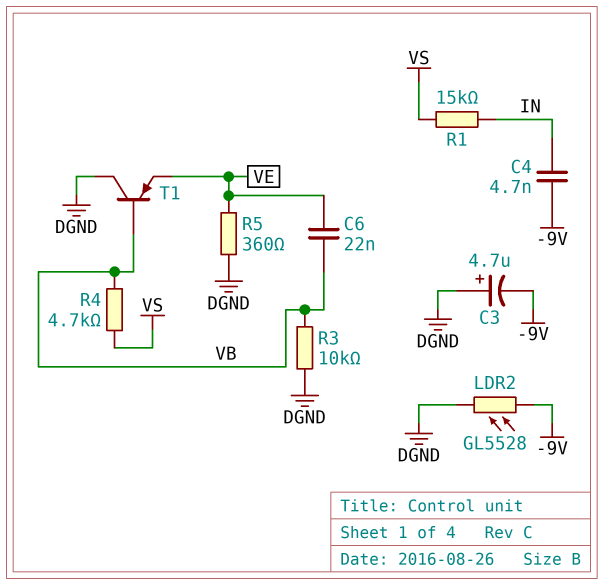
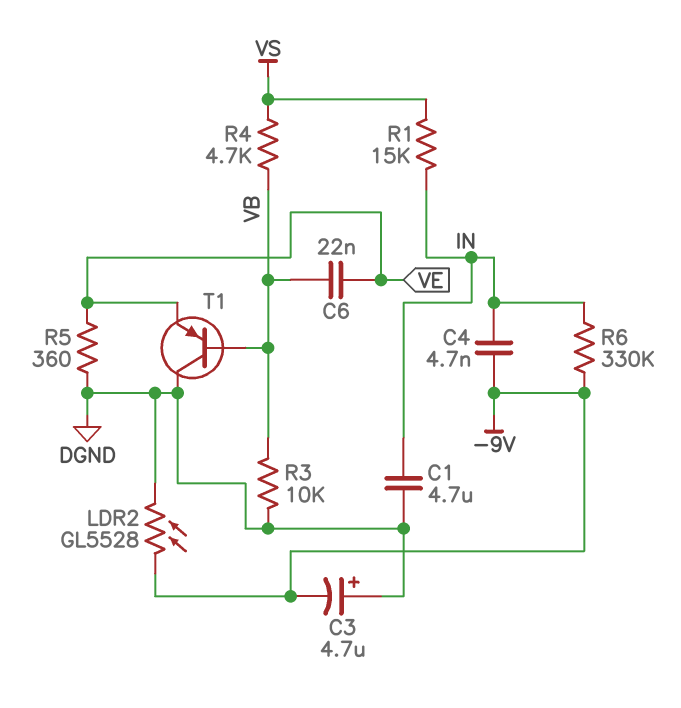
C1: none -> 4.7uF (DGND, IN)
R6: none -> 330k (-9V, IN)

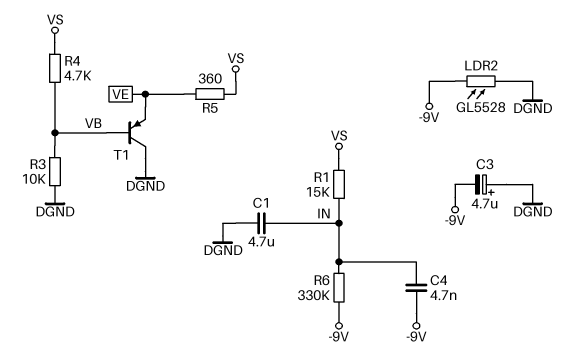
C6: 22nF (VB, VE) -> none
R5: 360 (DGND, VE) -> 360 (VE, VS)

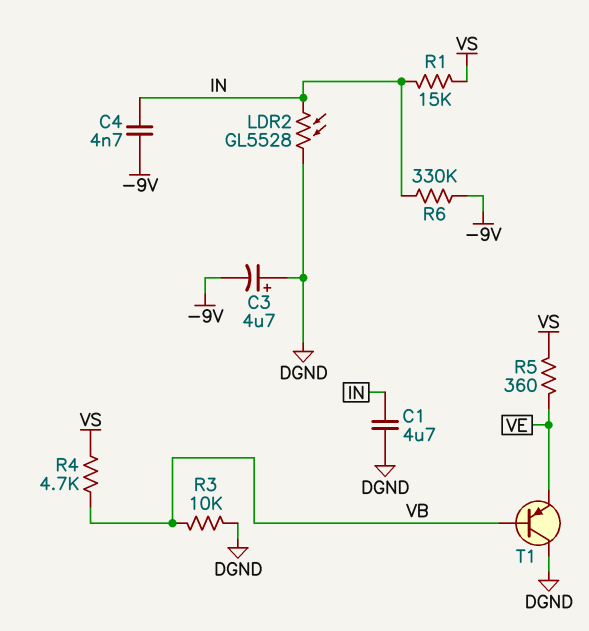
LDR2: GL5528 (-9V, DGND) -> GL5528 (DGND, IN)

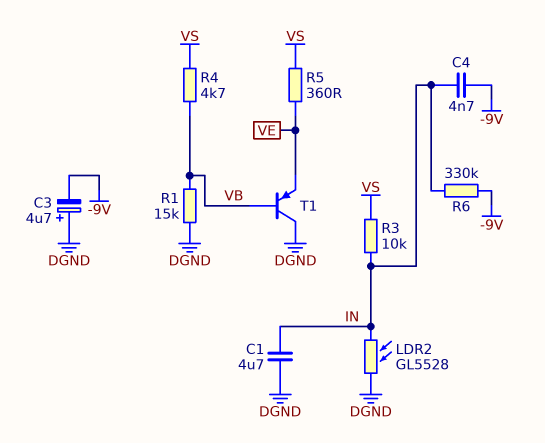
R1: 15k (IN, VS) -> 15k (DGND, VB)
R3: 10k (DGND, VB) -> 10k (IN, VS)

